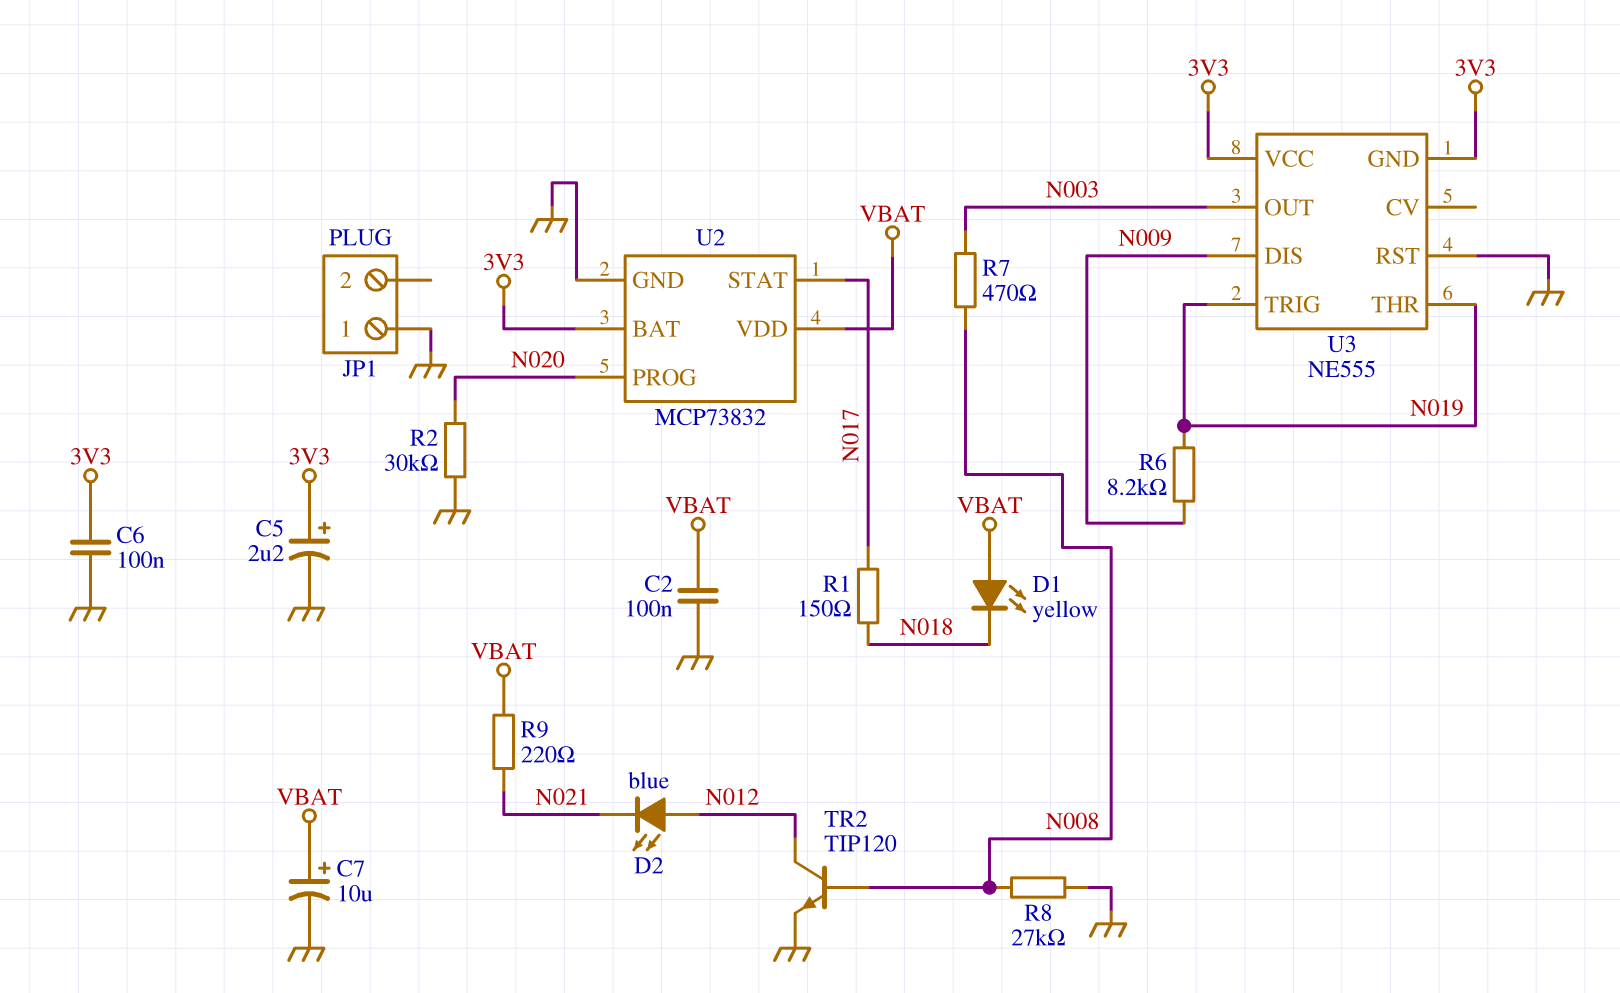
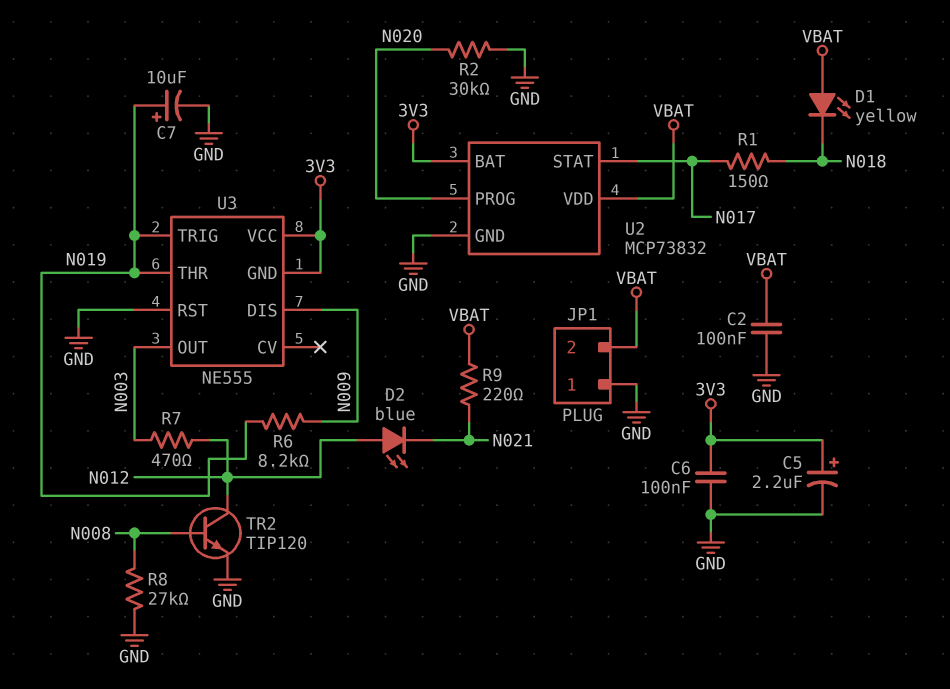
C7: 10uF (plus VBAT, minus GND) -> 10uF (plus N019, minus GND)
JP1 pin 2: none -> VBAT
R7: 470 (N003, N008) -> 470 (N003, N012)

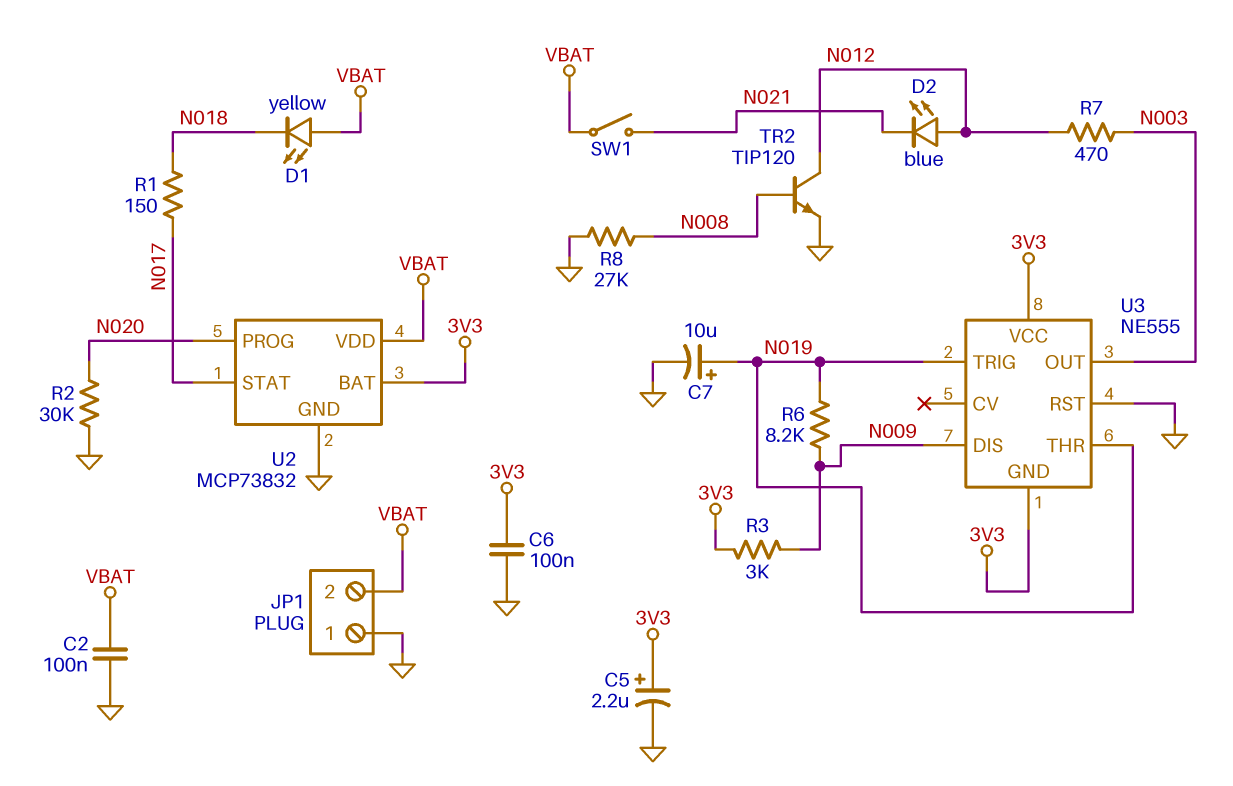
R3: none -> 3k (3V3, N009)
R9: 220 (N021, VBAT) -> none
SW1: none -> switch (N021, VBAT)

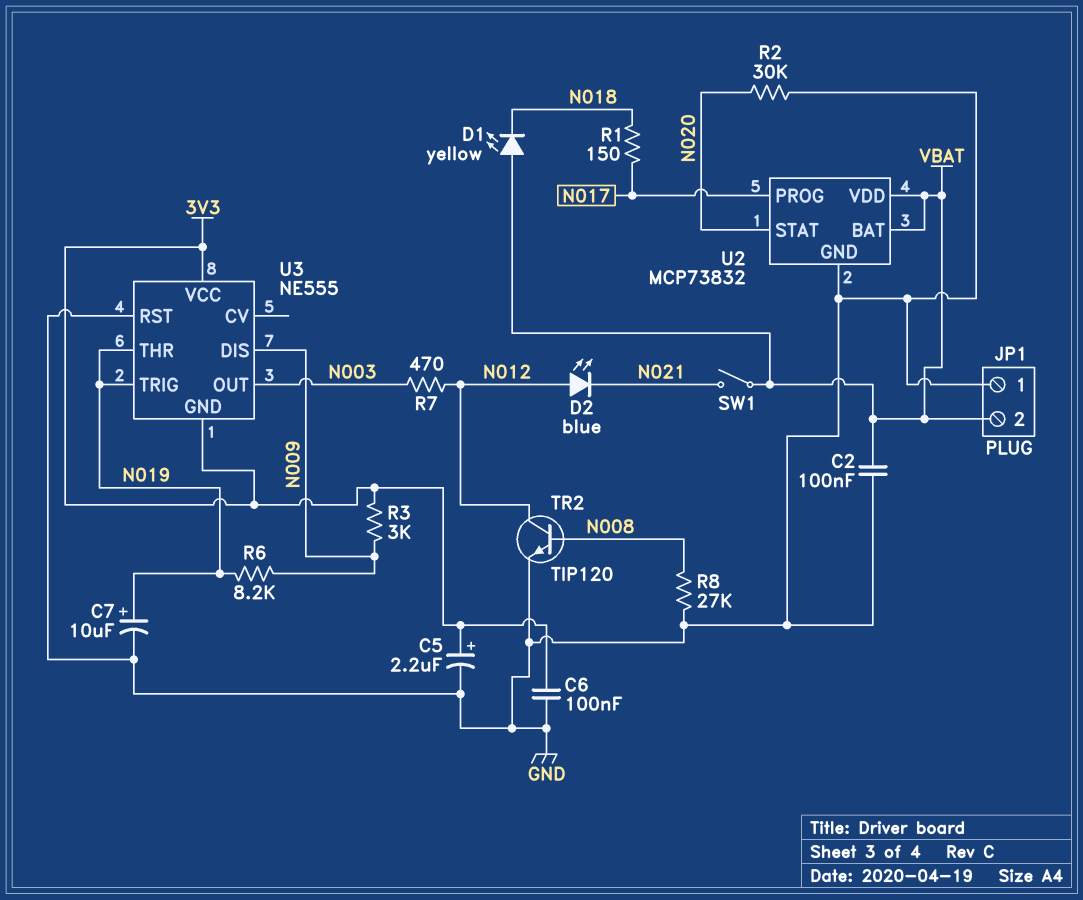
U2 pin BAT: 3V3 -> VBAT
U2 pin PROG: N020 -> N017
U2 pin STAT: N017 -> N020

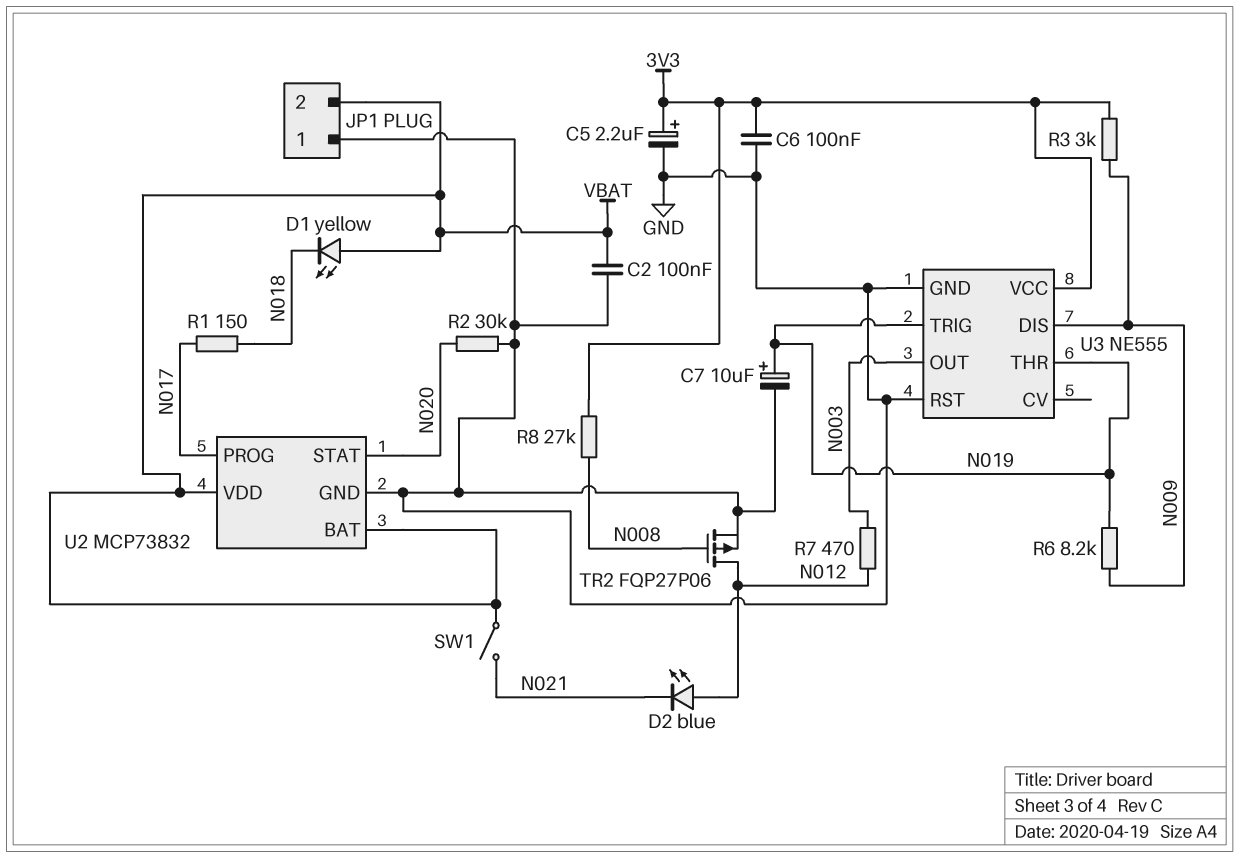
R8: 27k (GND, N008) -> 27k (3V3, N008)
TR2: NPN TIP120 (B N008, C N012, E GND) -> PMOS FQP27P06 (G N008, D N012, S GND)
U3 pin GND: 3V3 -> GND

